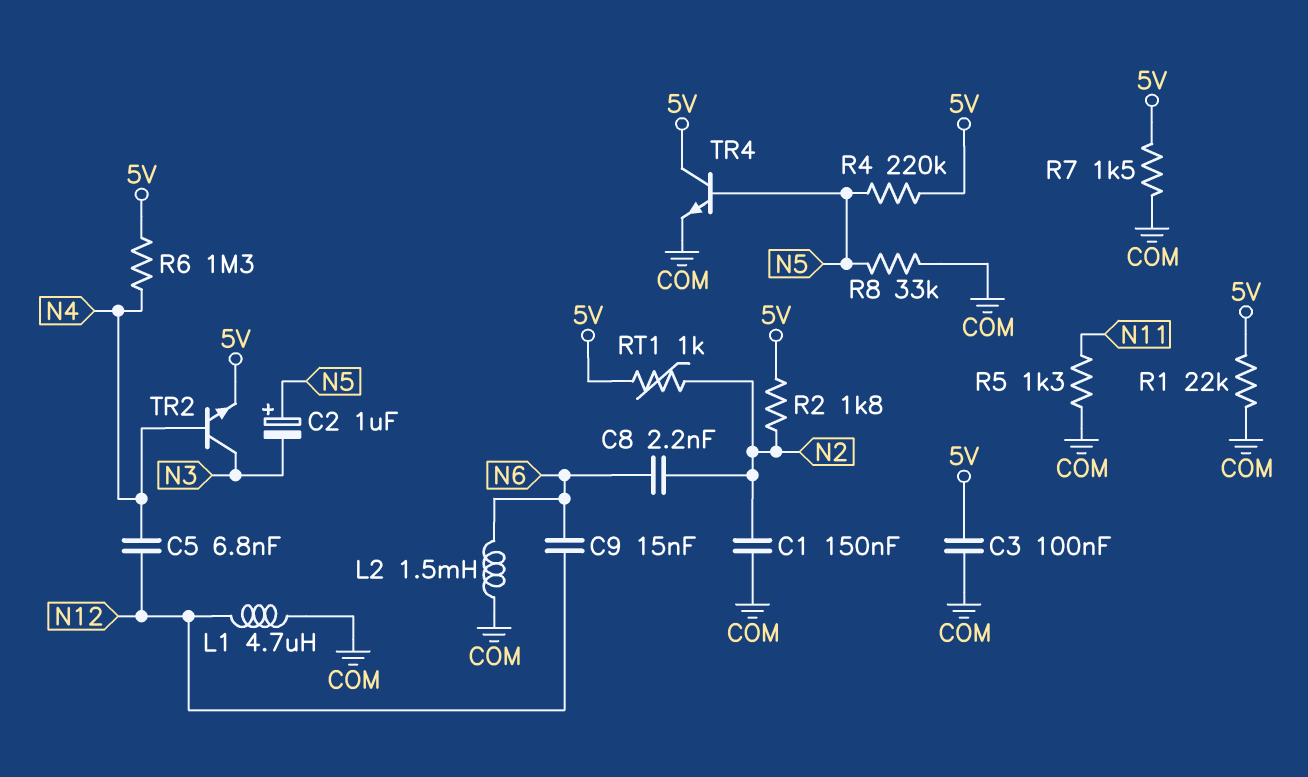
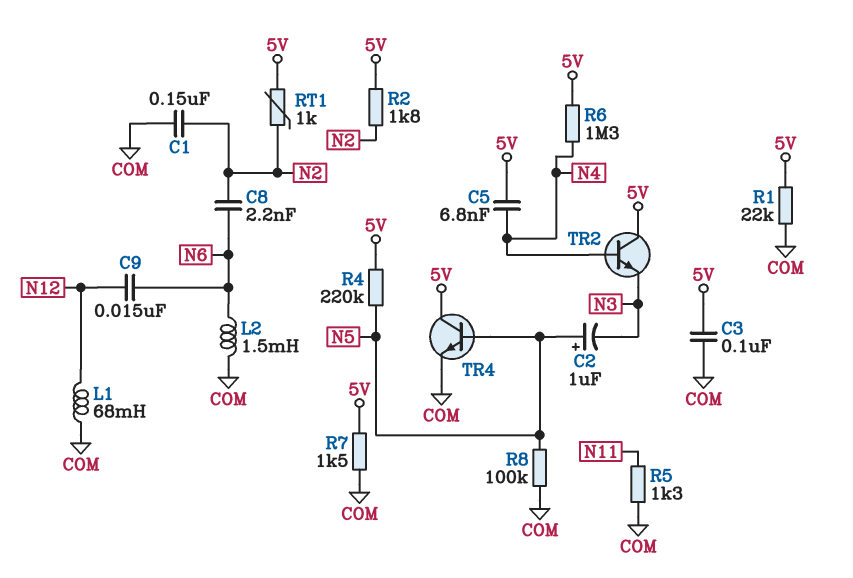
C5: 6.8nF (N4, N12) -> 6.8nF (5V, N4)
L1: 4.7uH (COM, N12) -> 68mH (COM, N12)
R8: 33k (COM, N5) -> 100k (COM, N5)
TR2: NPN (B N4, C N3, E 5V) -> NPN (B N4, C 5V, E N3)

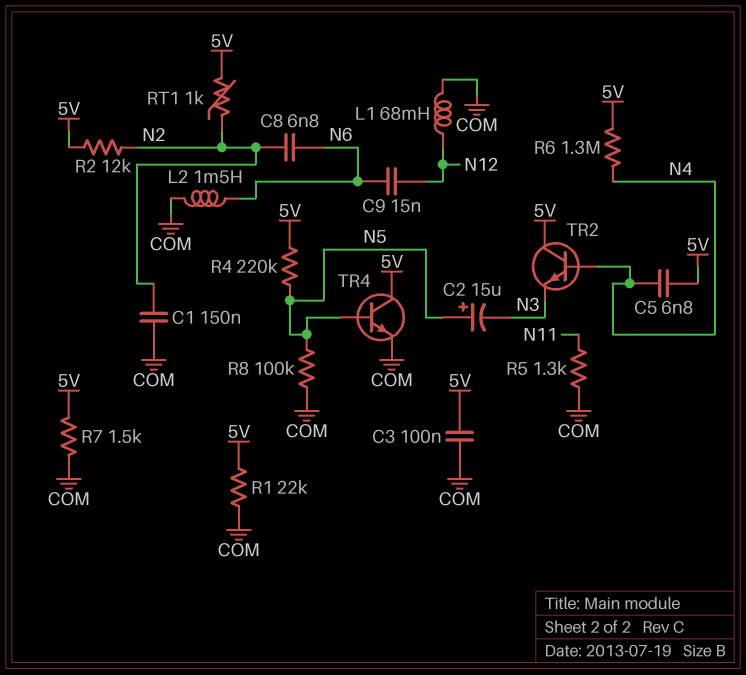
C2: 1uF (plus N5, minus N3) -> 15uF (plus N5, minus N3)
C8: 2.2nF (N2, N6) -> 6.8nF (N2, N6)
R2: 1.8k (5V, N2) -> 12k (5V, N2)

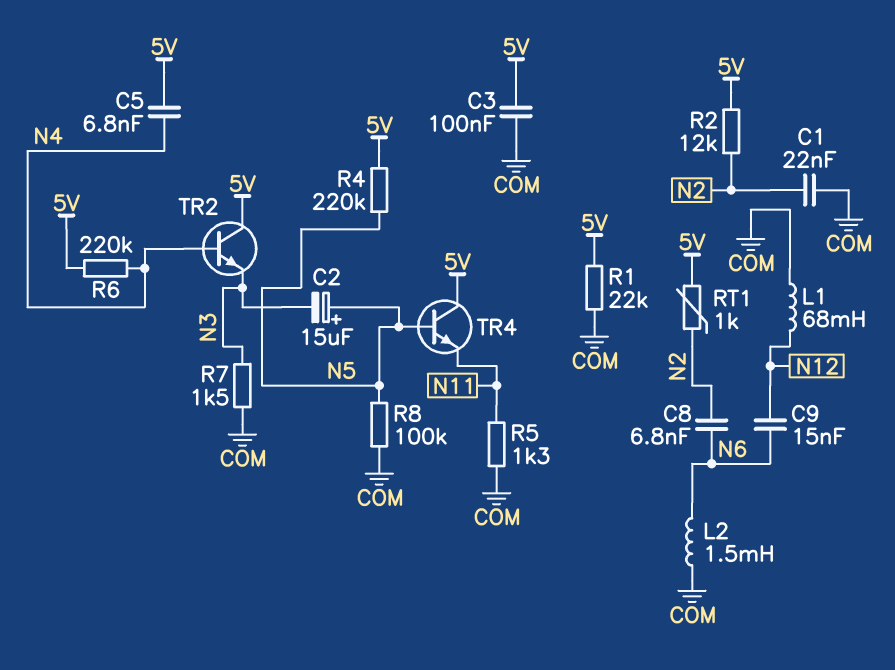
C1: 150nF (COM, N2) -> 22nF (COM, N2)
R6: 1.3M (5V, N4) -> 220k (5V, N4)
R7: 1.5k (5V, COM) -> 1.5k (COM, N3)
TR4: NPN (B N5, C 5V, E COM) -> NPN (B N5, C 5V, E N11)

